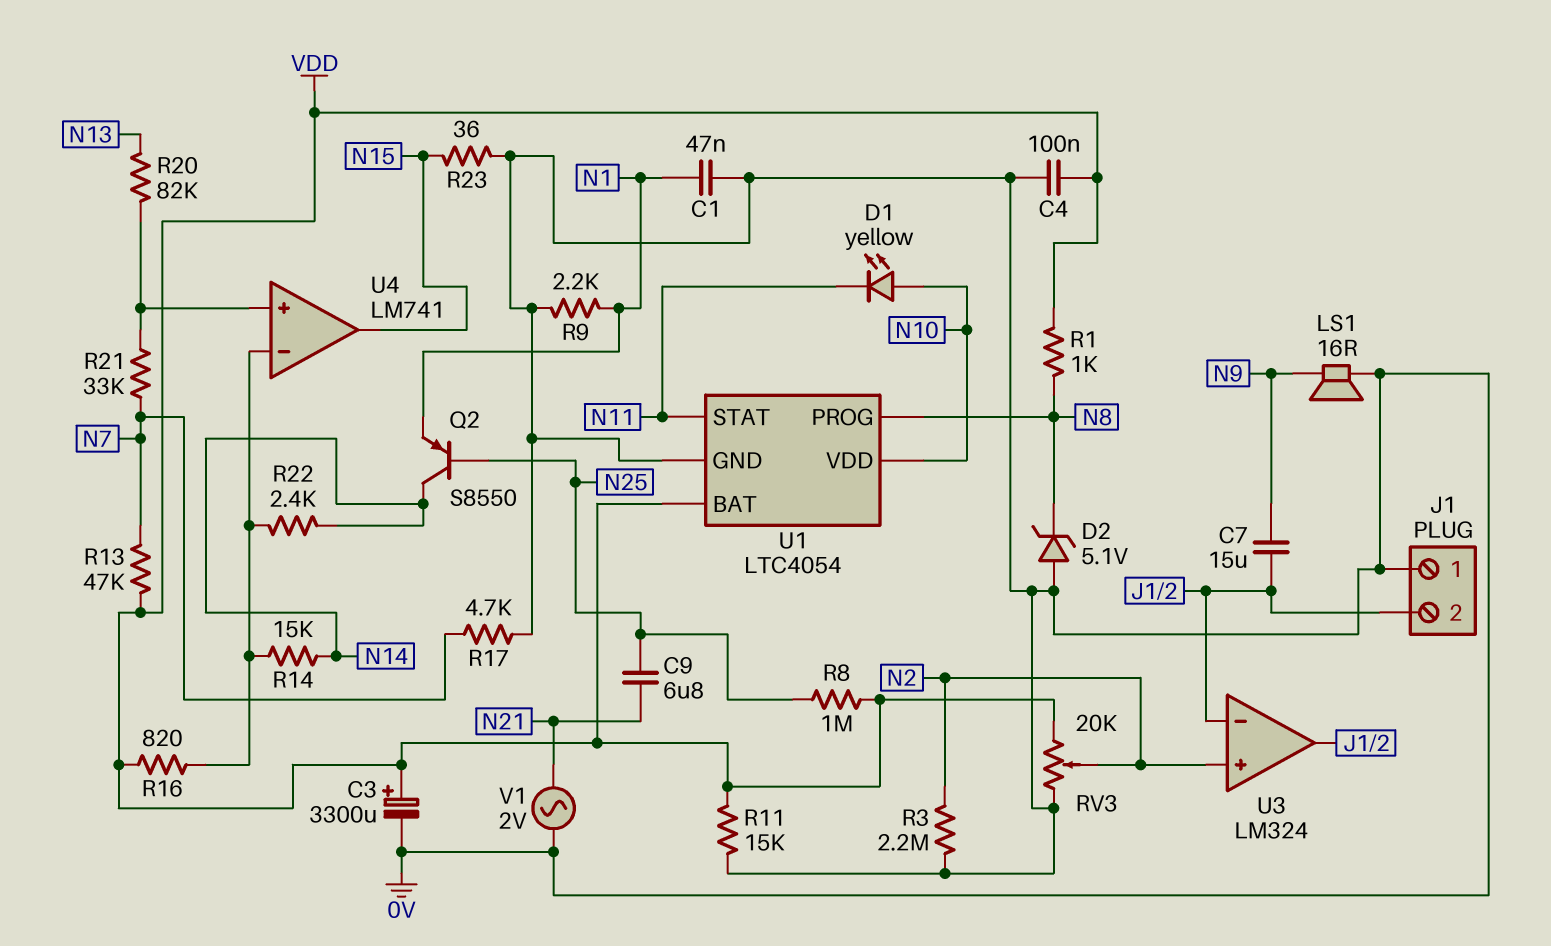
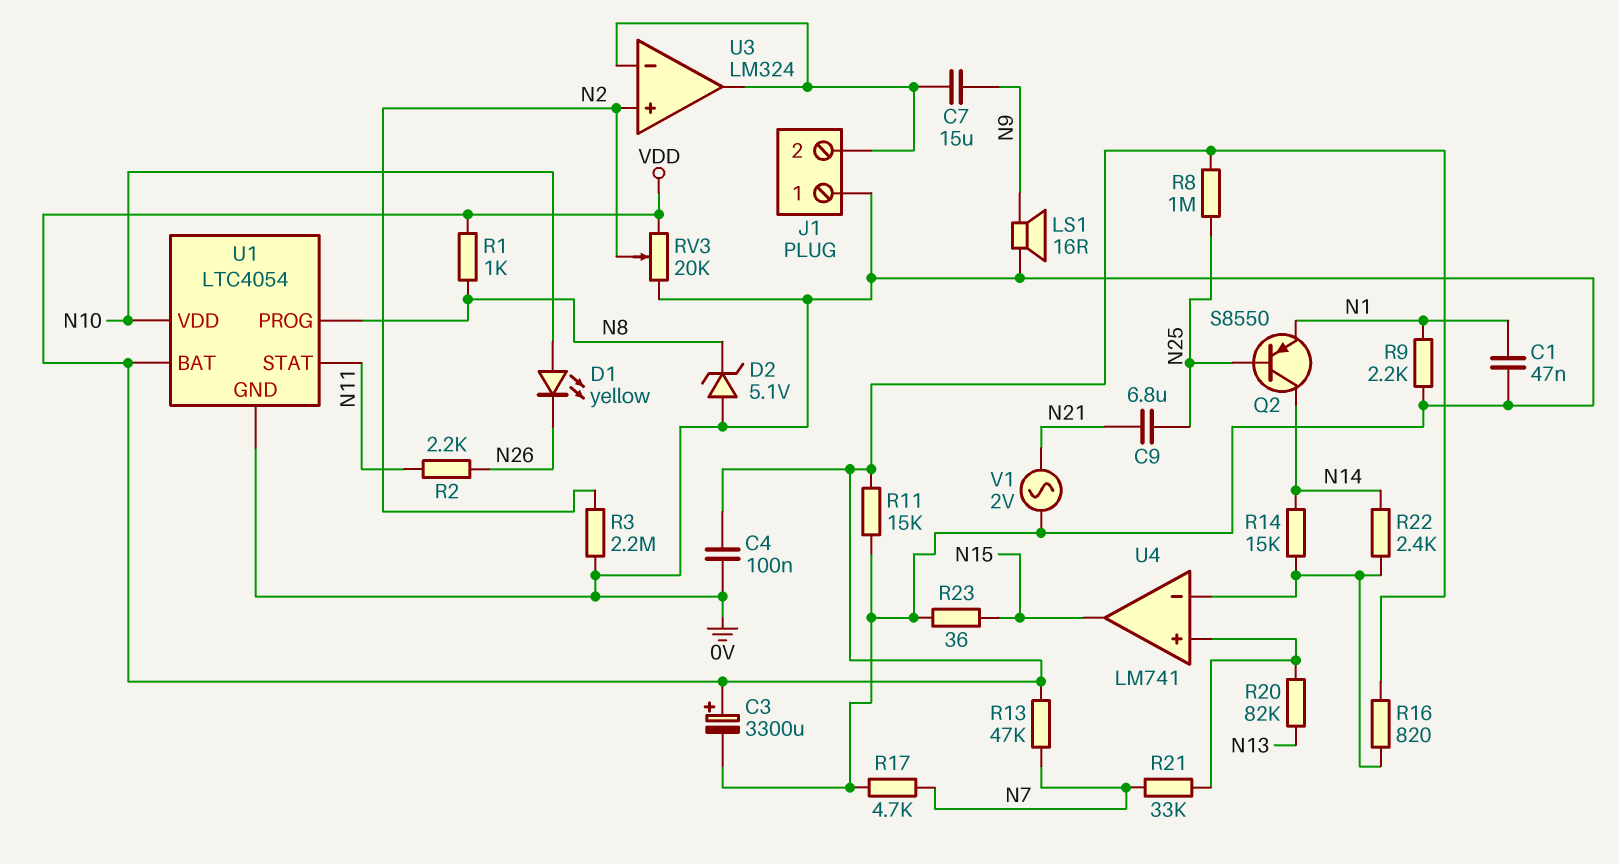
D1: LED yellow (A N10, K N11) -> LED yellow (A N10, K N26)
R2: none -> 2.2k (N11, N26)

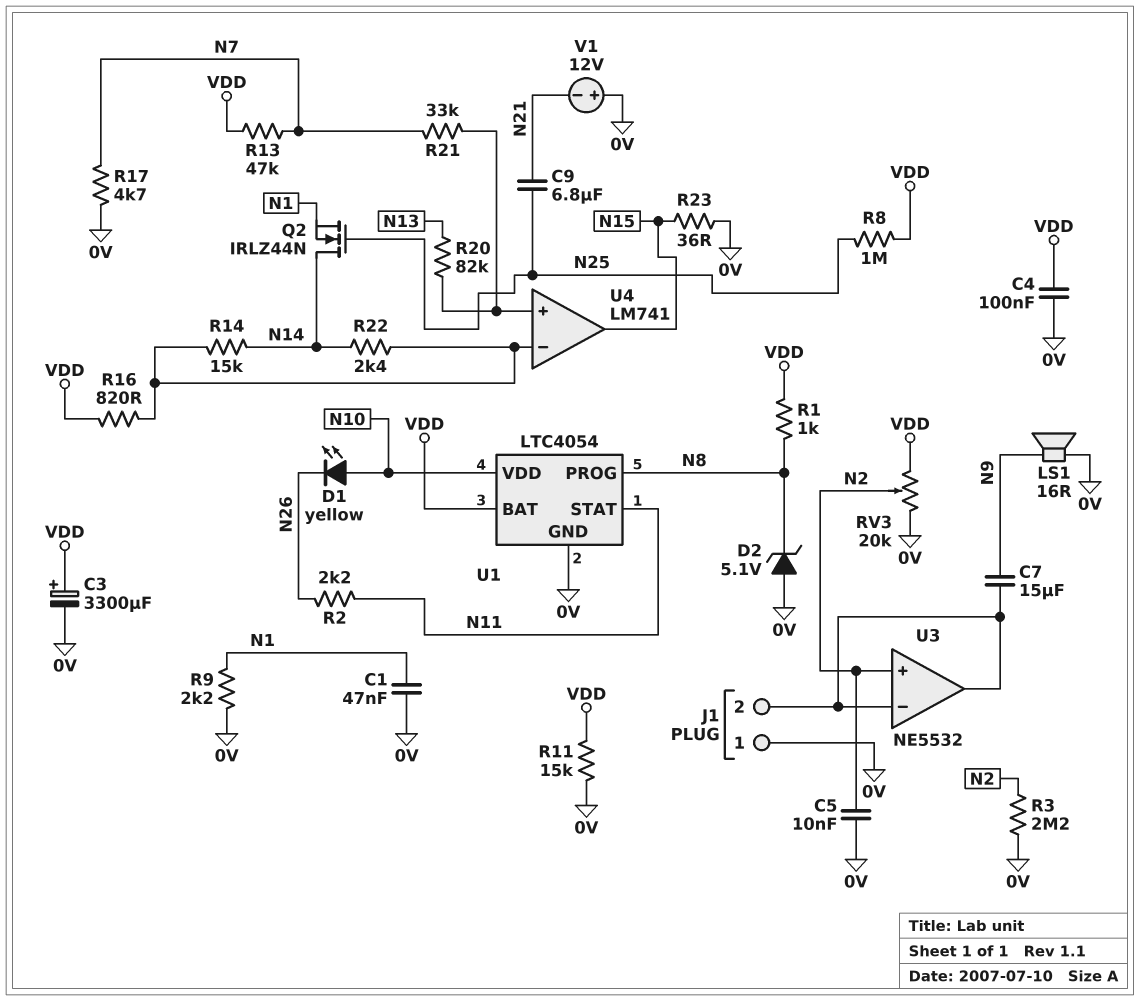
C5: none -> 10nF (0V, N2)
Q2: PNP S8550 (B N25, C N14, E N1) -> NMOS IRLZ44N (G N25, D N14, S N1)
U3: LM324 -> NE5532
V1: AC 2V (0V, N21) -> 12V (plus 0V, minus N21)

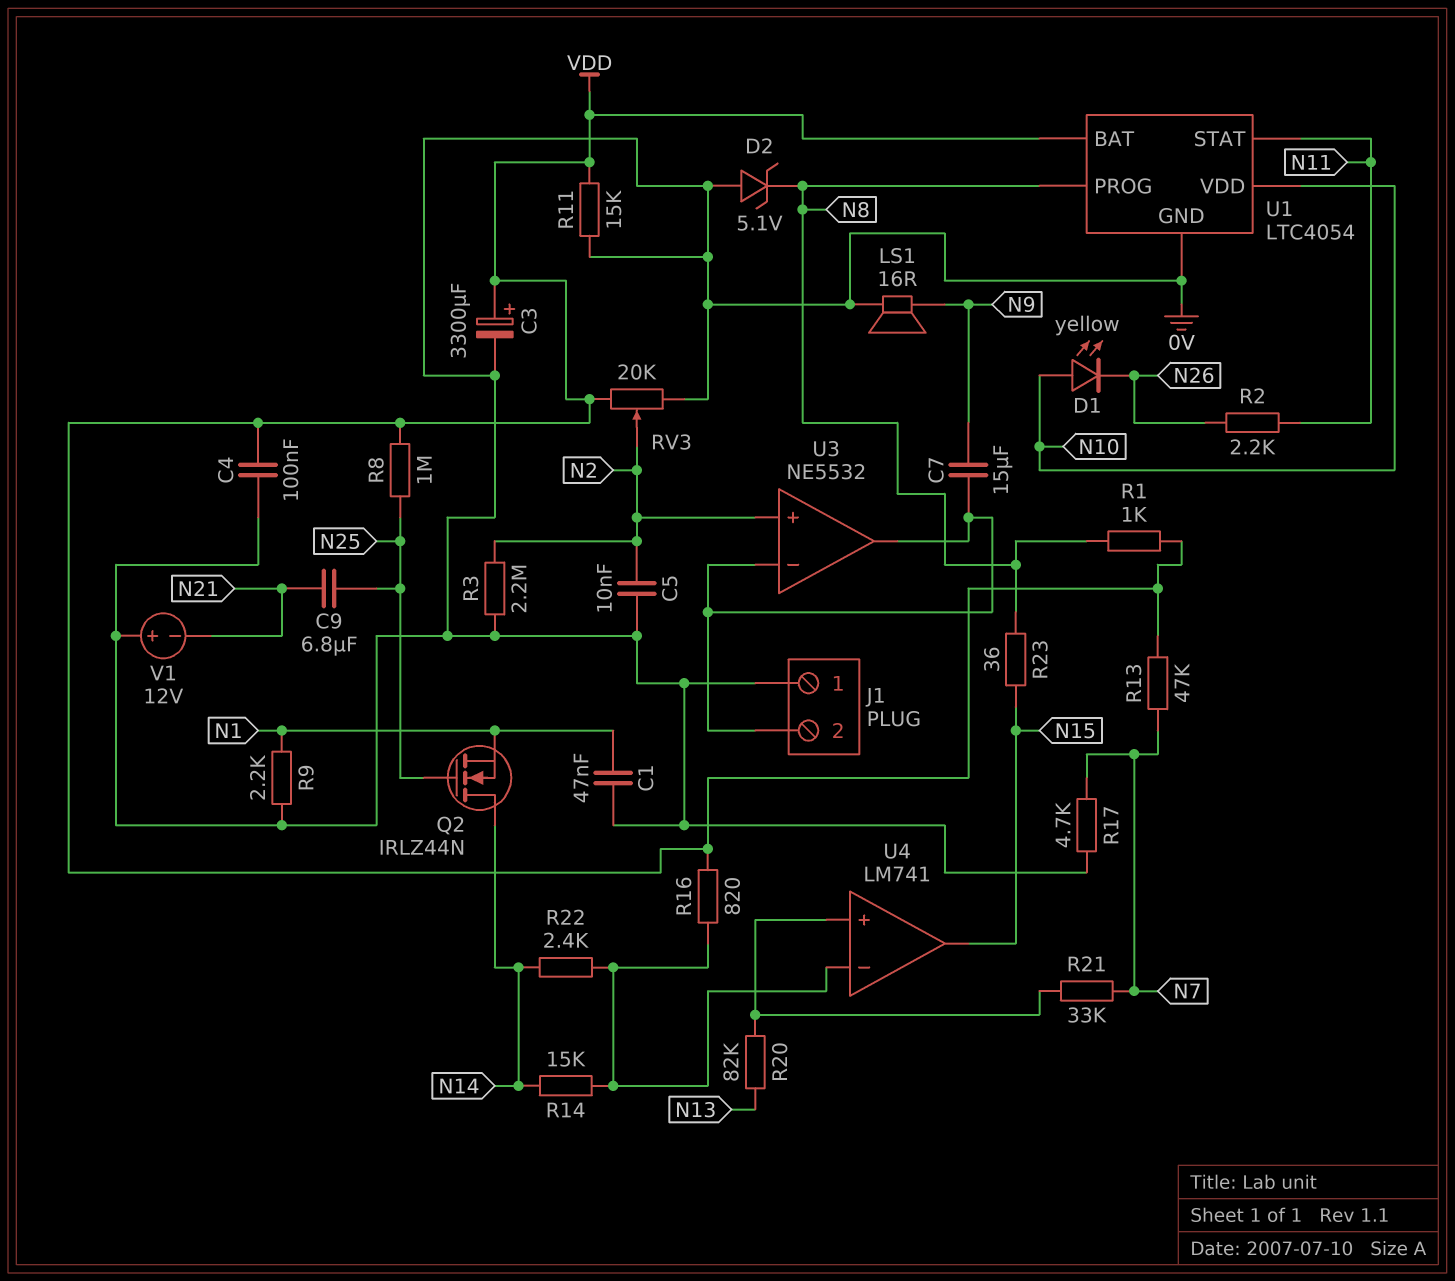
R23: 36 (0V, N15) -> 36 (N8, N15)

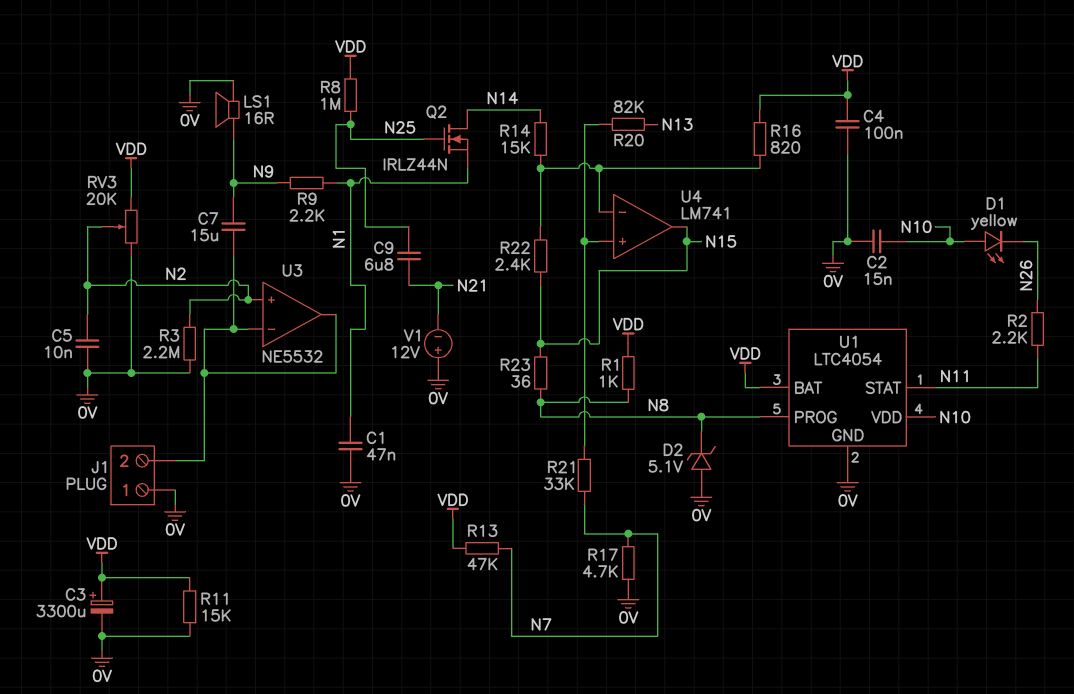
C2: none -> 15nF (0V, N10)
R9: 2.2k (0V, N1) -> 2.2k (N1, N9)
R22: 2.4k (N14, U4/in-) -> 2.4k (N15, U4/in-)

